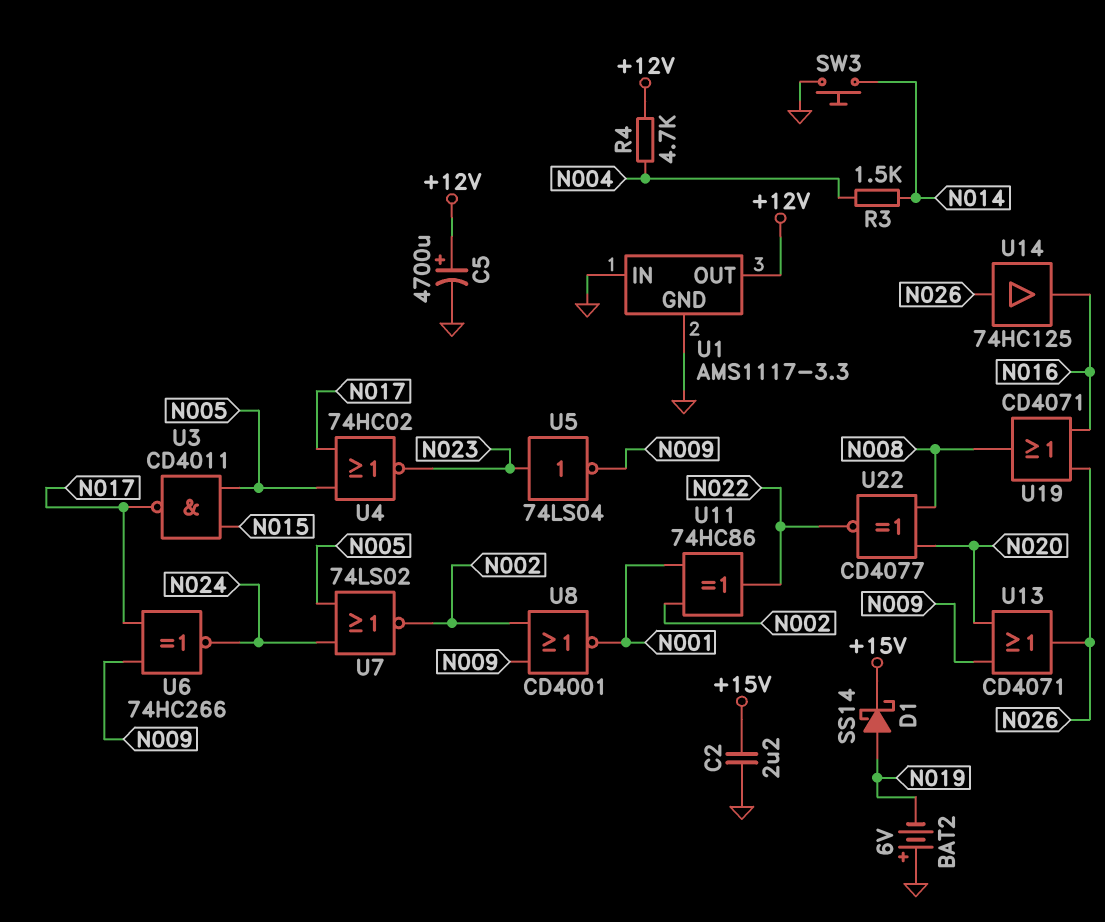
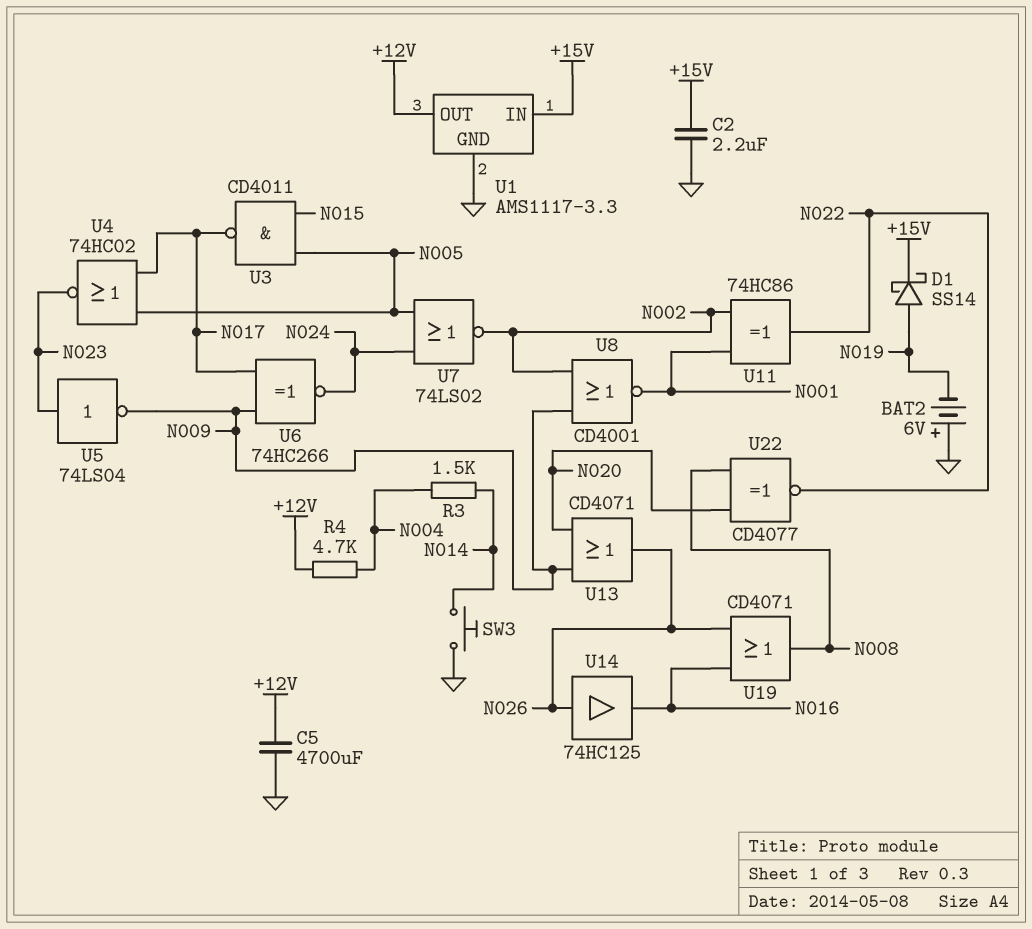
C5: 4700uF (plus +12V, minus GND) -> 4700uF (+12V, GND)
U1 pin IN: GND -> +15V

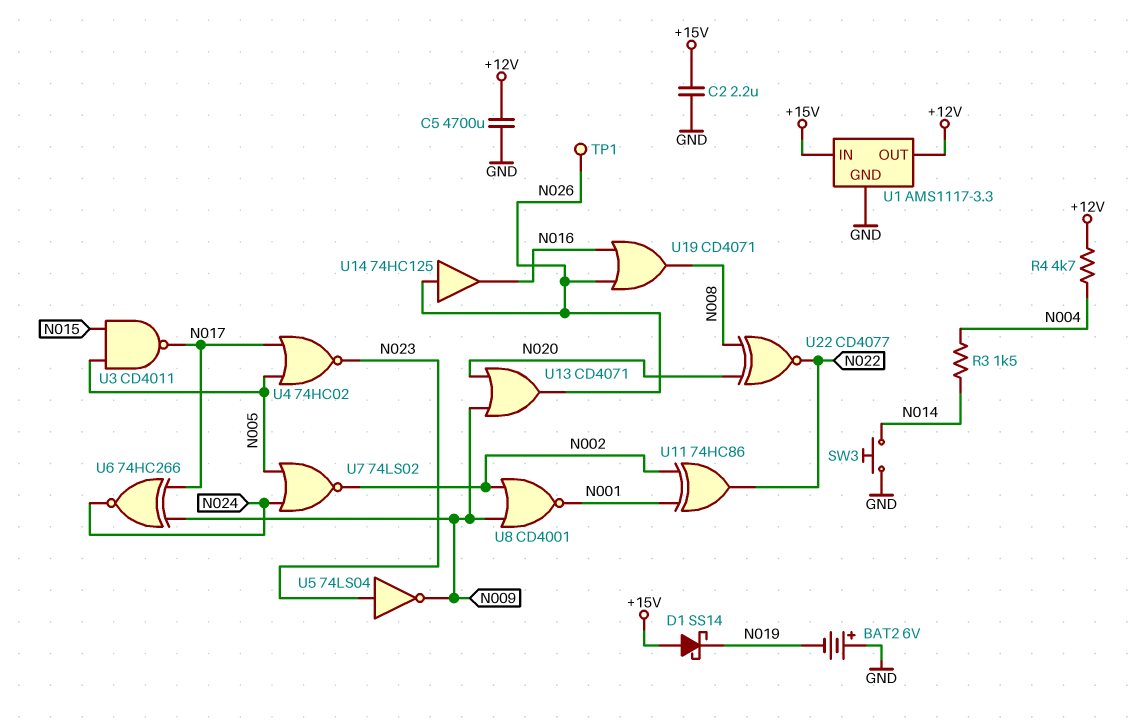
D1: schottky SS14 (A N019, K +15V) -> schottky SS14 (A +15V, K N019)
TP1: none -> test point (N026)

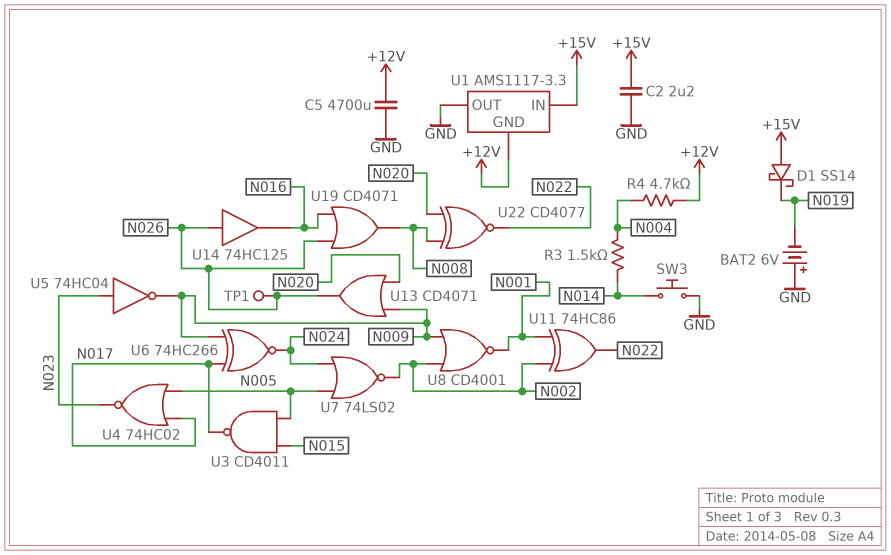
U1 pin GND: GND -> +12V
U1 pin OUT: +12V -> GND
U5: NOT 74LS04 (in N023, out N009) -> NOT 74HC04 (in N023, out N009)

